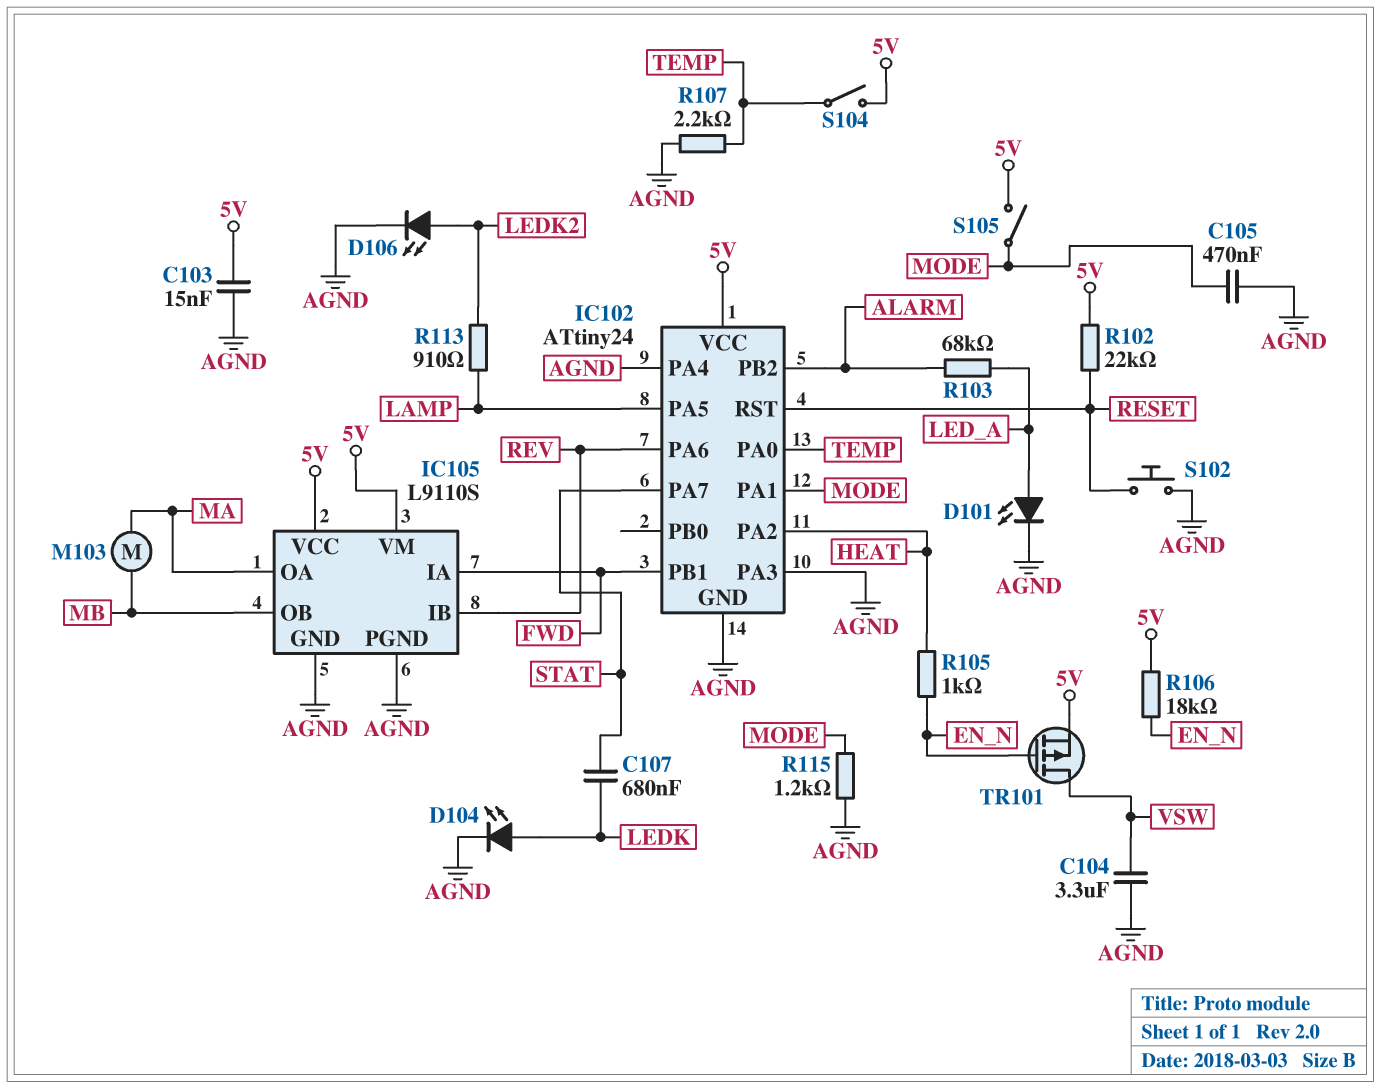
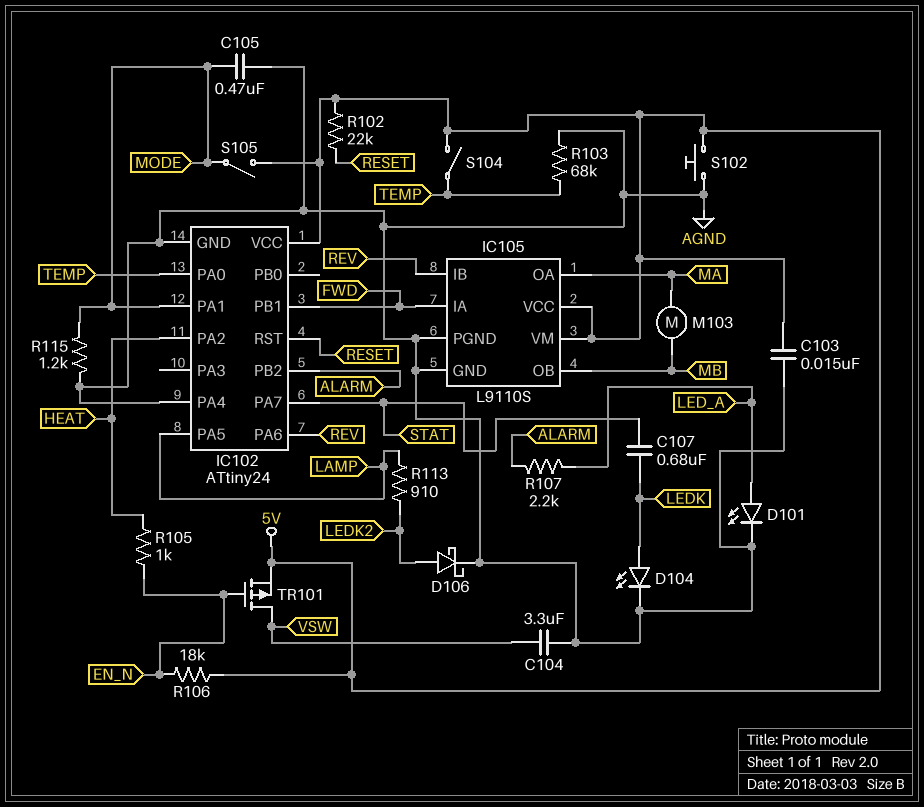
D106: LED (A LEDK2, K AGND) -> schottky (A LEDK2, K AGND)
IC102 pin PA3: AGND -> none
R103: 68k (ALARM, LED_A) -> 68k (AGND, TEMP)
R107: 2.2k (AGND, TEMP) -> 2.2k (ALARM, LED_A)
S102: button (AGND, RESET) -> button (5V, AGND)

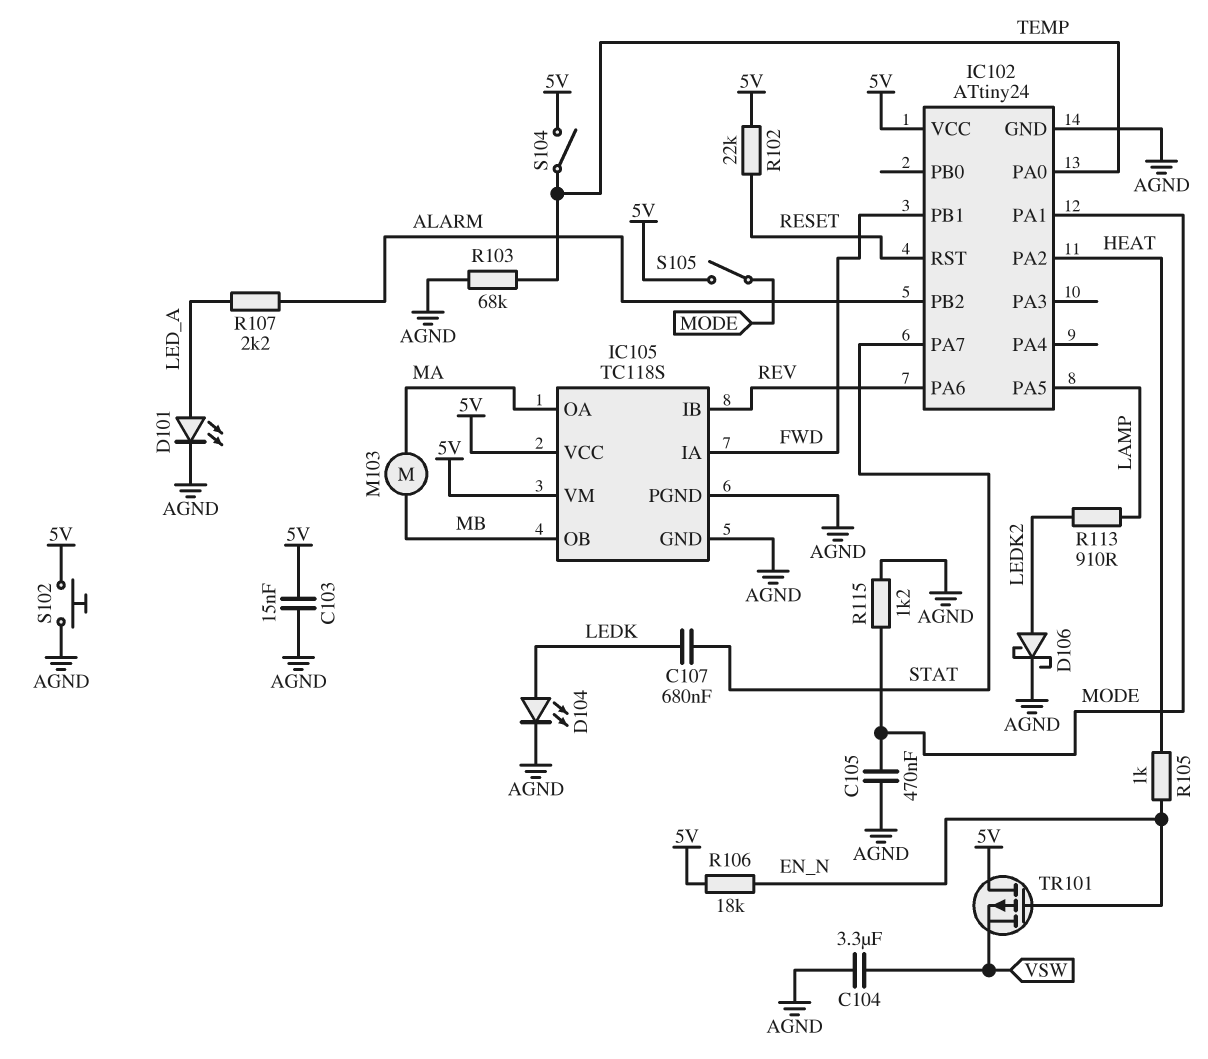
IC102 pin PA4: AGND -> none
IC105: L9110S -> TC118S
TR101: PMOS (G EN_N, D VSW, S 5V) -> PMOS (G EN_N, D 5V, S VSW)

